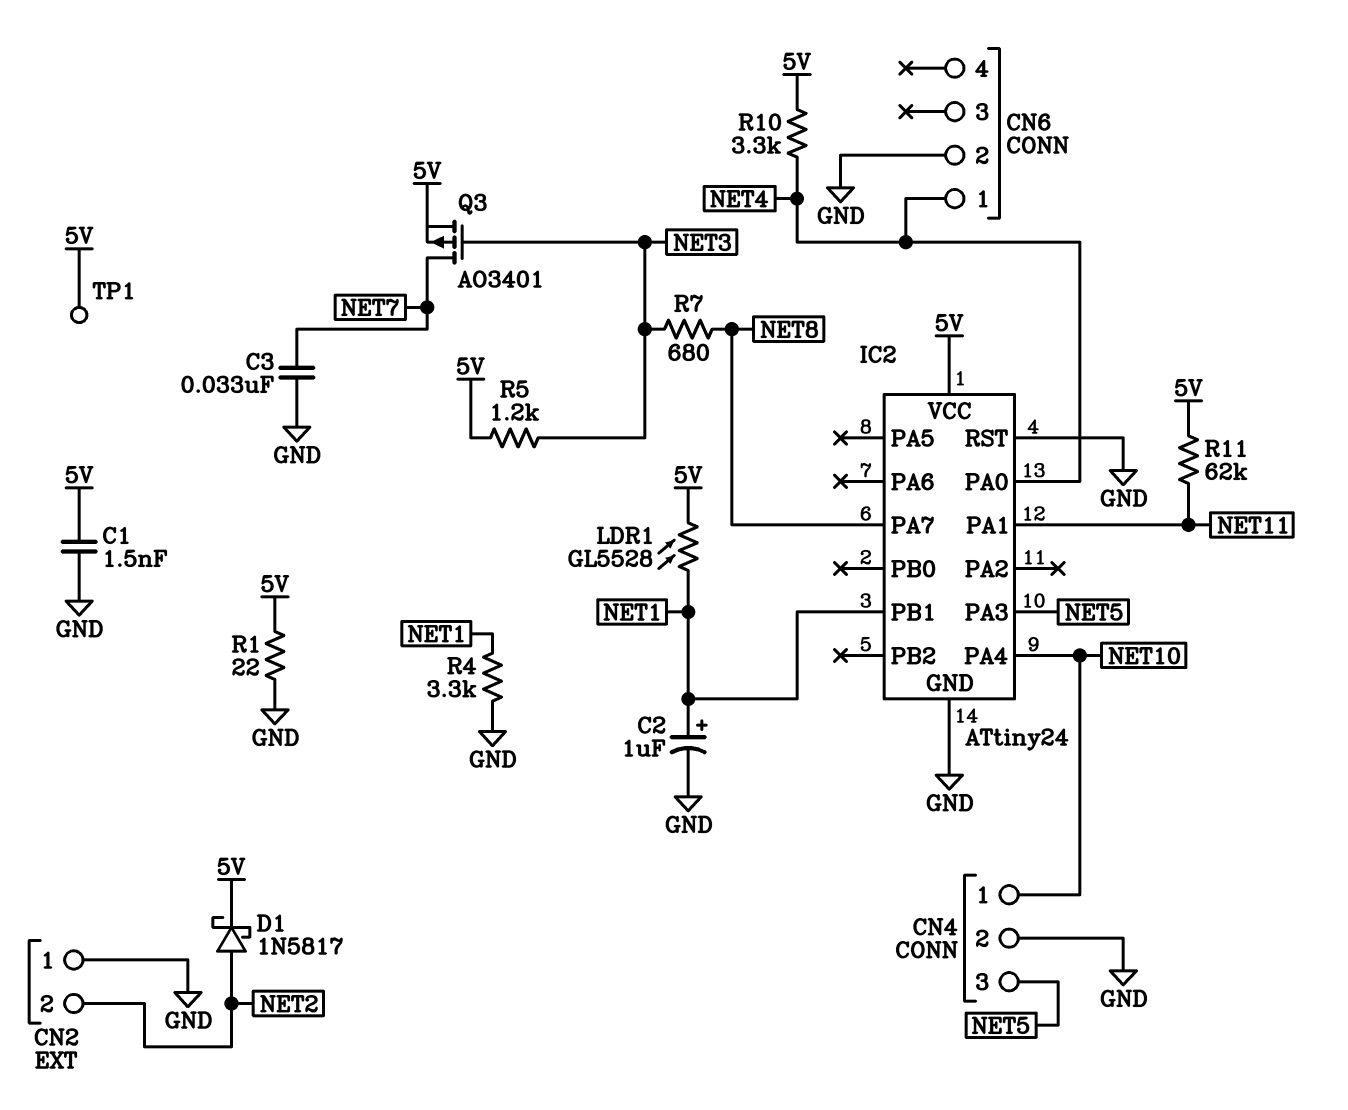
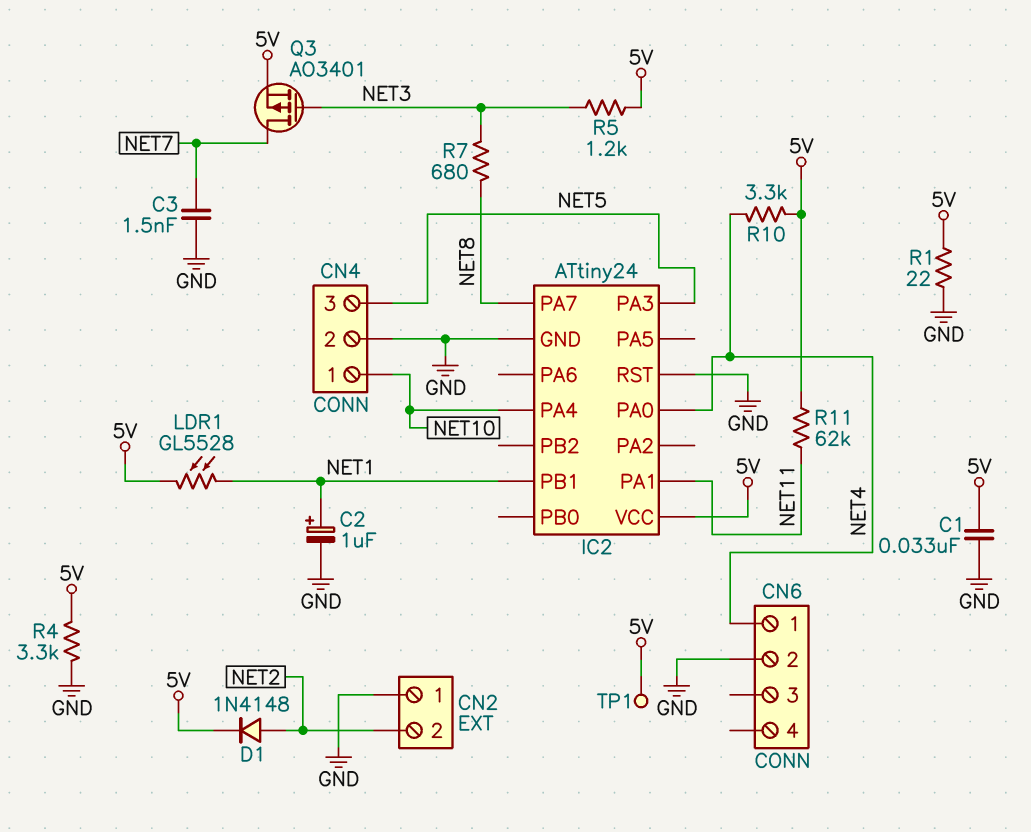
C1: 1.5nF (5V, GND) -> 33nF (5V, GND)
C3: 33nF (GND, NET7) -> 1.5nF (GND, NET7)
D1: schottky 1N5817 (A NET2, K 5V) -> diode 1N4148 (A NET2, K 5V)
R4: 3.3k (GND, NET1) -> 3.3k (5V, GND)

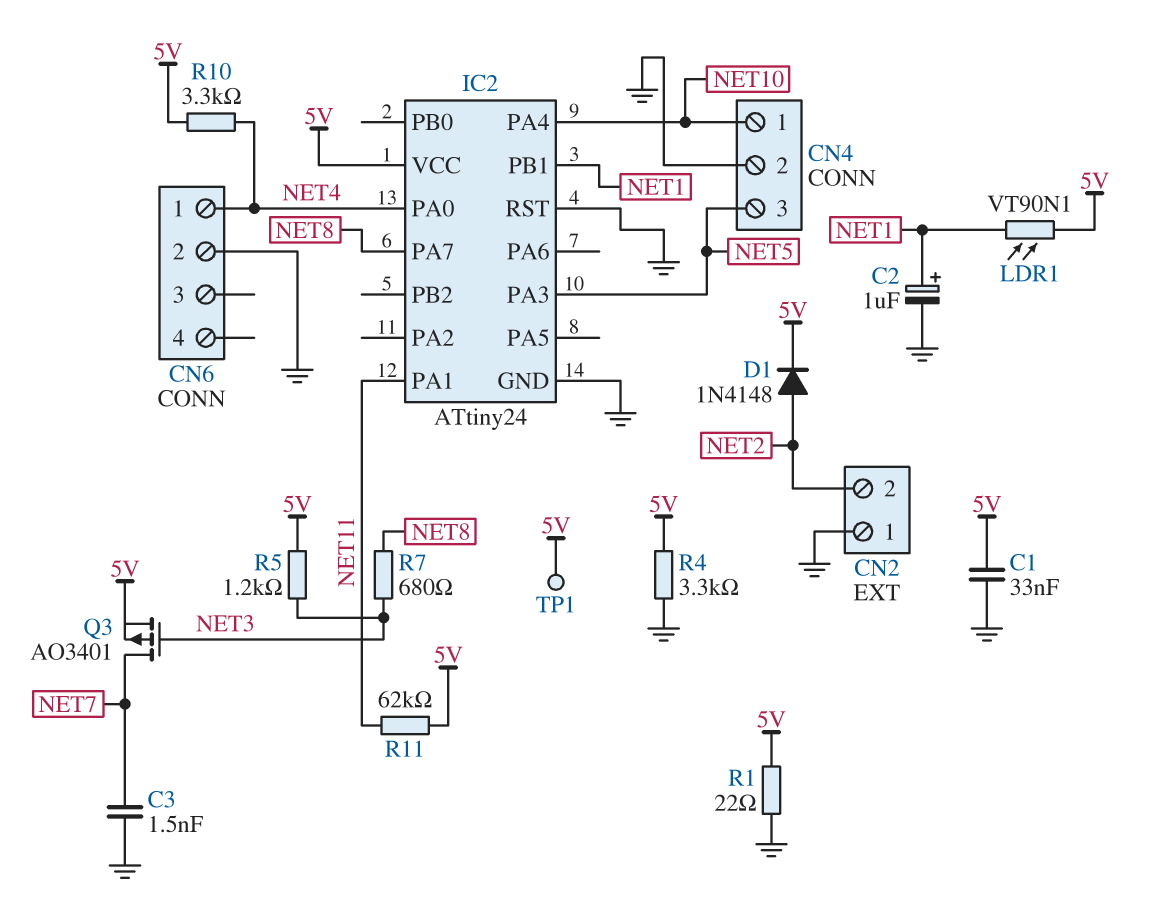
LDR1: GL5528 (5V, NET1) -> VT90N1 (5V, NET1)

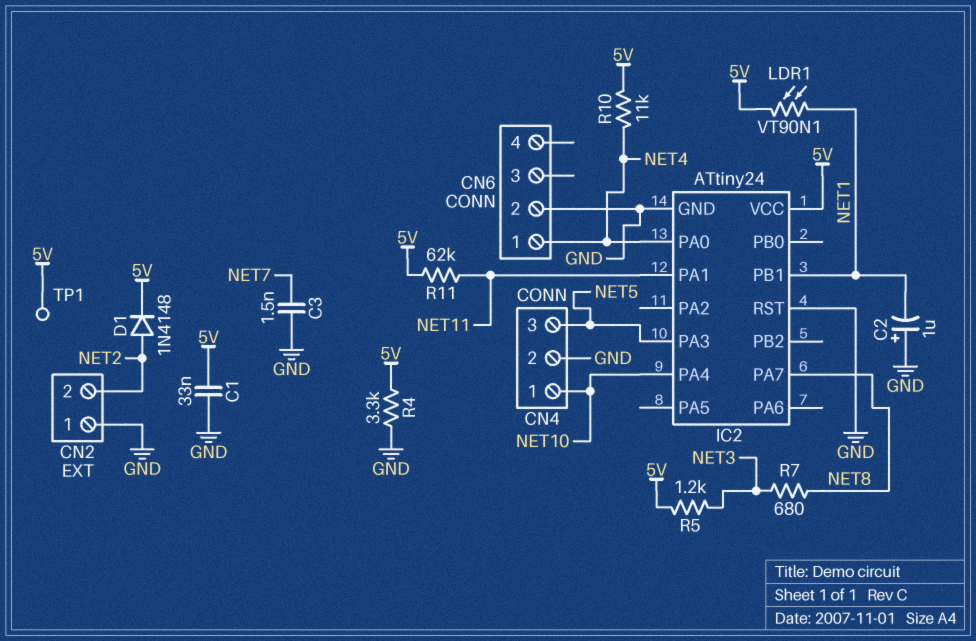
C2: 1uF (plus NET1, minus GND) -> 1uF (plus GND, minus NET1)
Q3: PMOS AO3401 (G NET3, D NET7, S 5V) -> none
R1: 22 (5V, GND) -> none
R10: 3.3k (5V, NET4) -> 11k (5V, NET4)

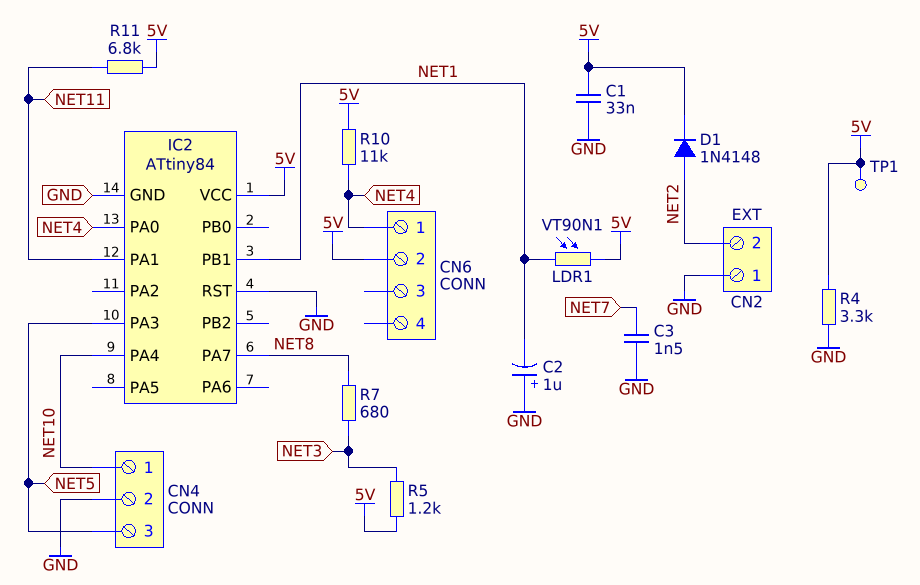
CN6 pin 2: GND -> 5V
IC2: ATtiny24 -> ATtiny84
R11: 62k (5V, NET11) -> 6.8k (5V, NET11)

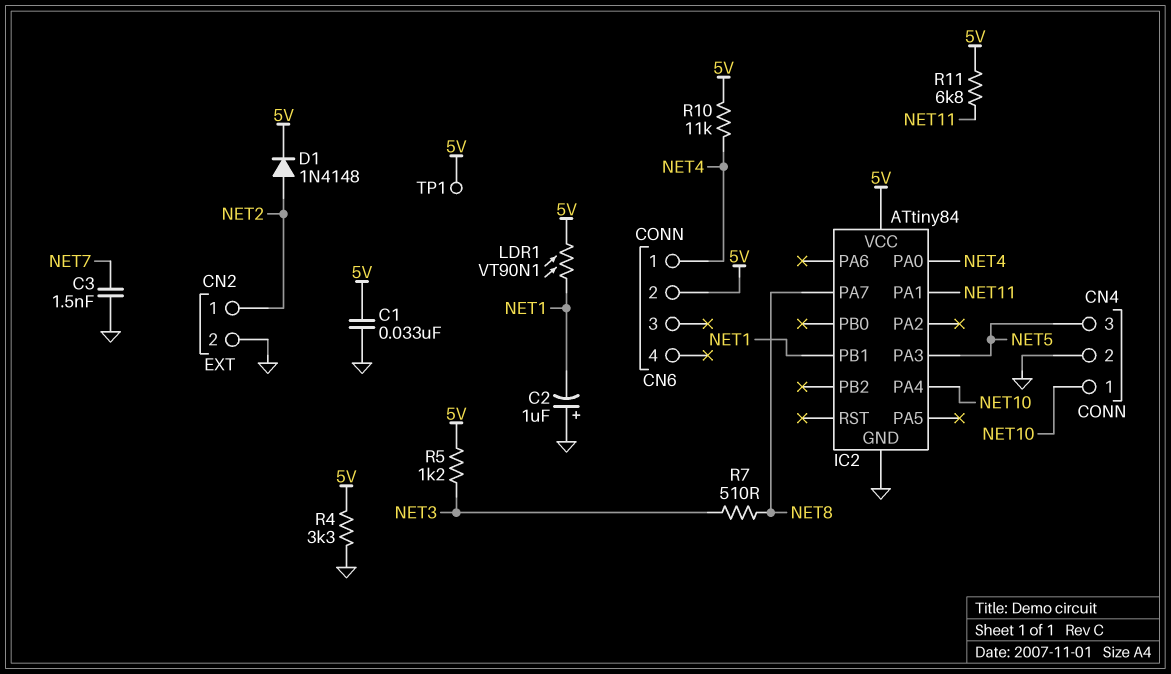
CN2 pin 1: GND -> NET2
CN2 pin 2: NET2 -> GND
IC2 pin RST: GND -> none
R7: 680 (NET3, NET8) -> 510 (NET3, NET8)

